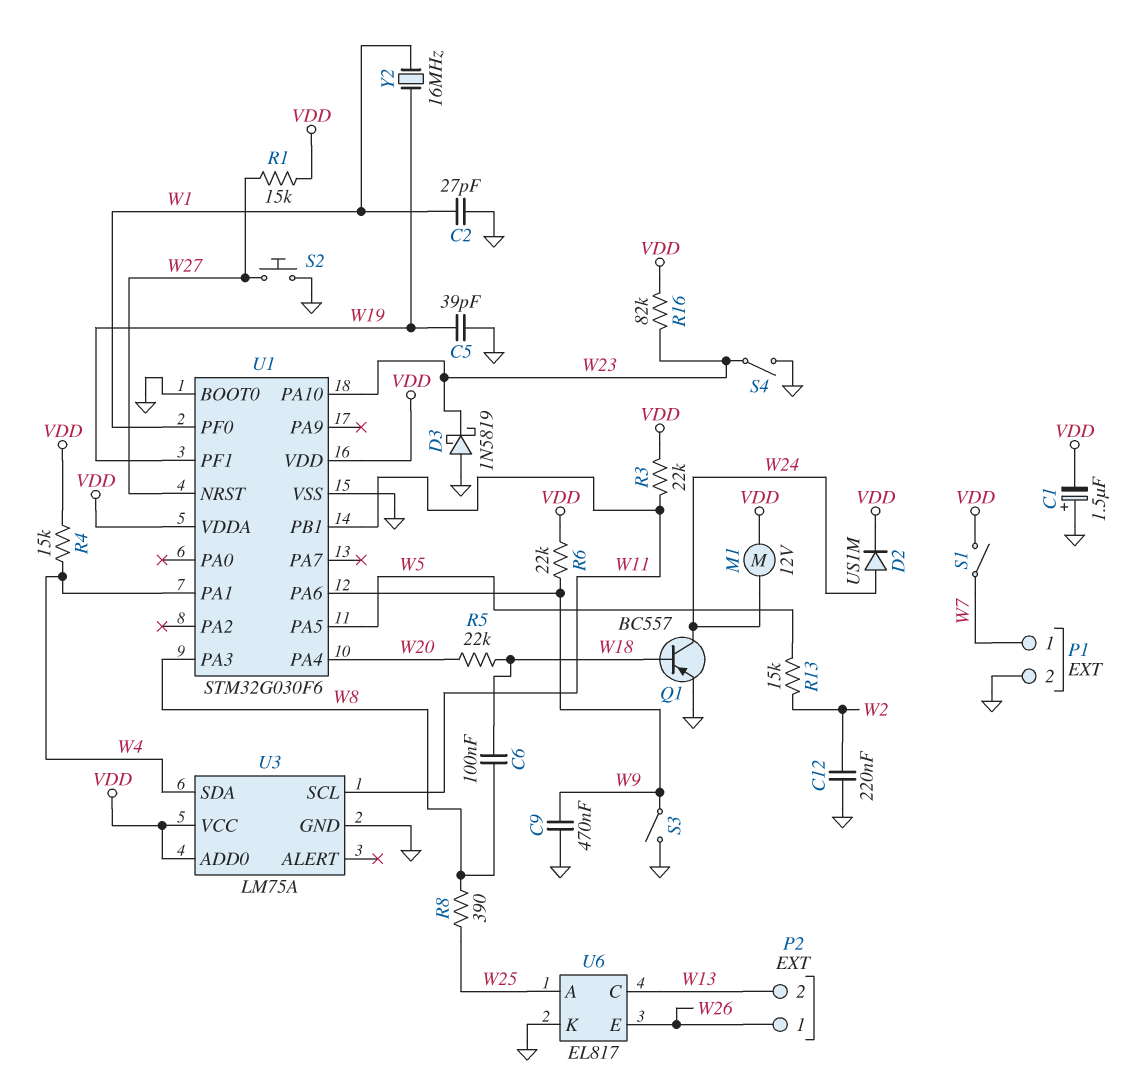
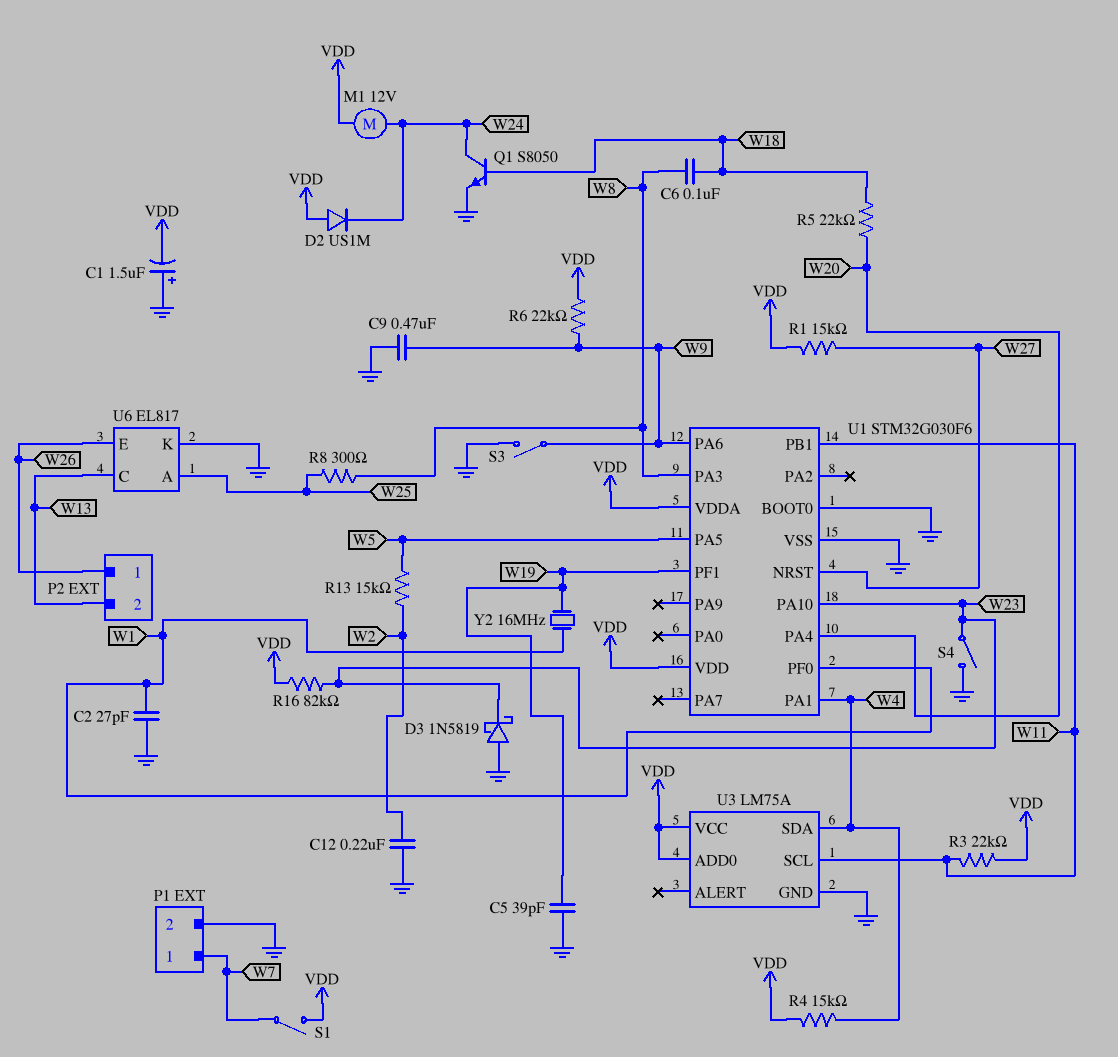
D2: diode US1M (A W24, K VDD) -> diode US1M (A VDD, K W24)
Q1: PNP BC557 (B W18, C W24, E GND) -> NPN S8050 (B W18, C W24, E GND)
R8: 390 (W8, W25) -> 300 (W8, W25)
S2: button (GND, W27) -> none

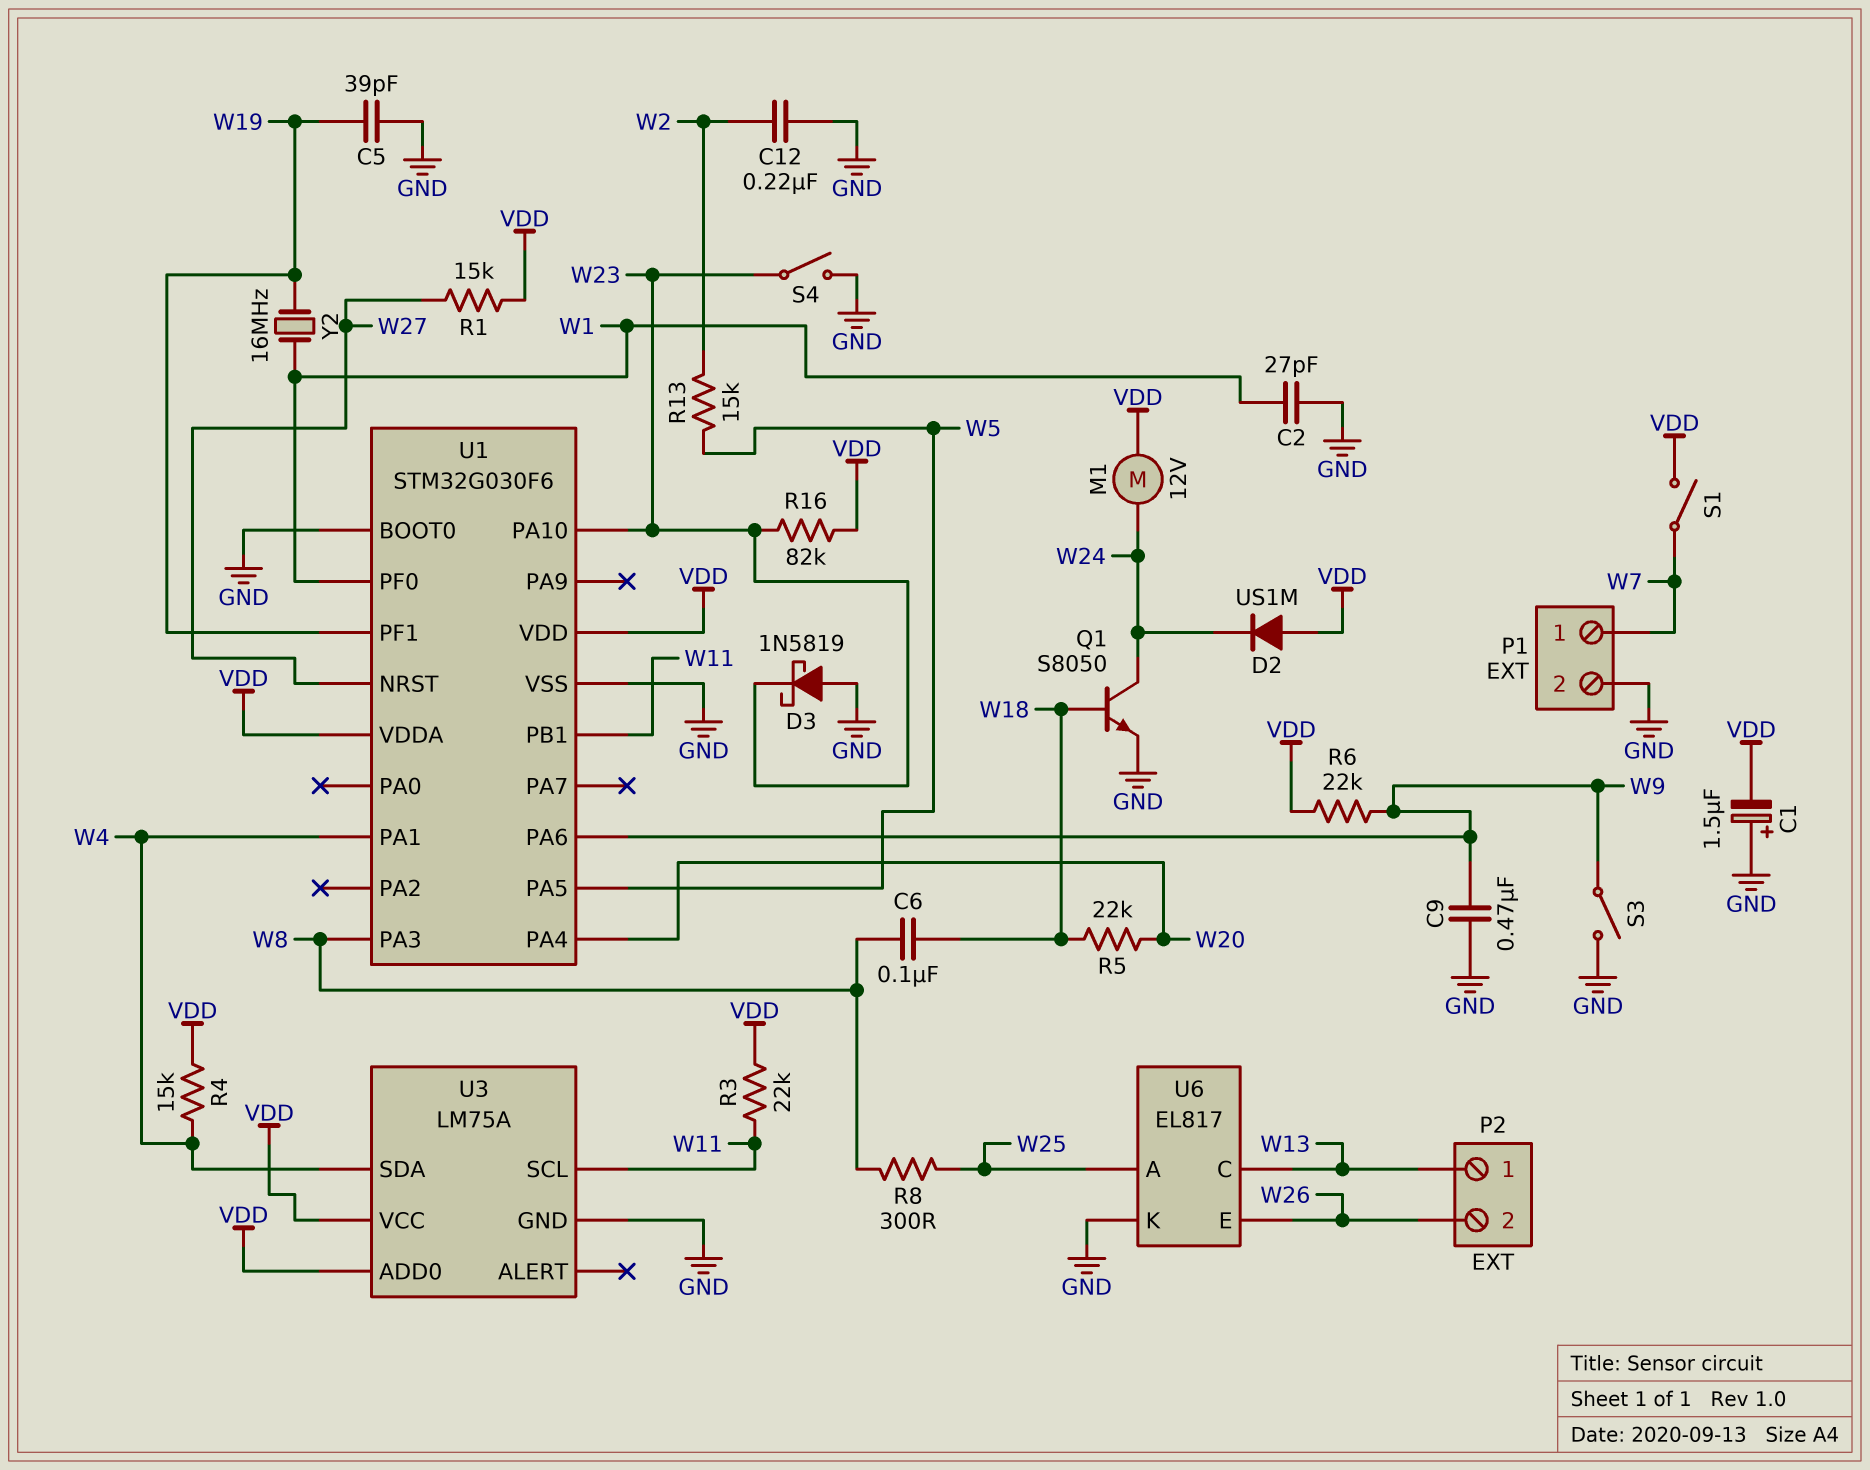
P2 pin 1: W26 -> W13
P2 pin 2: W13 -> W26

